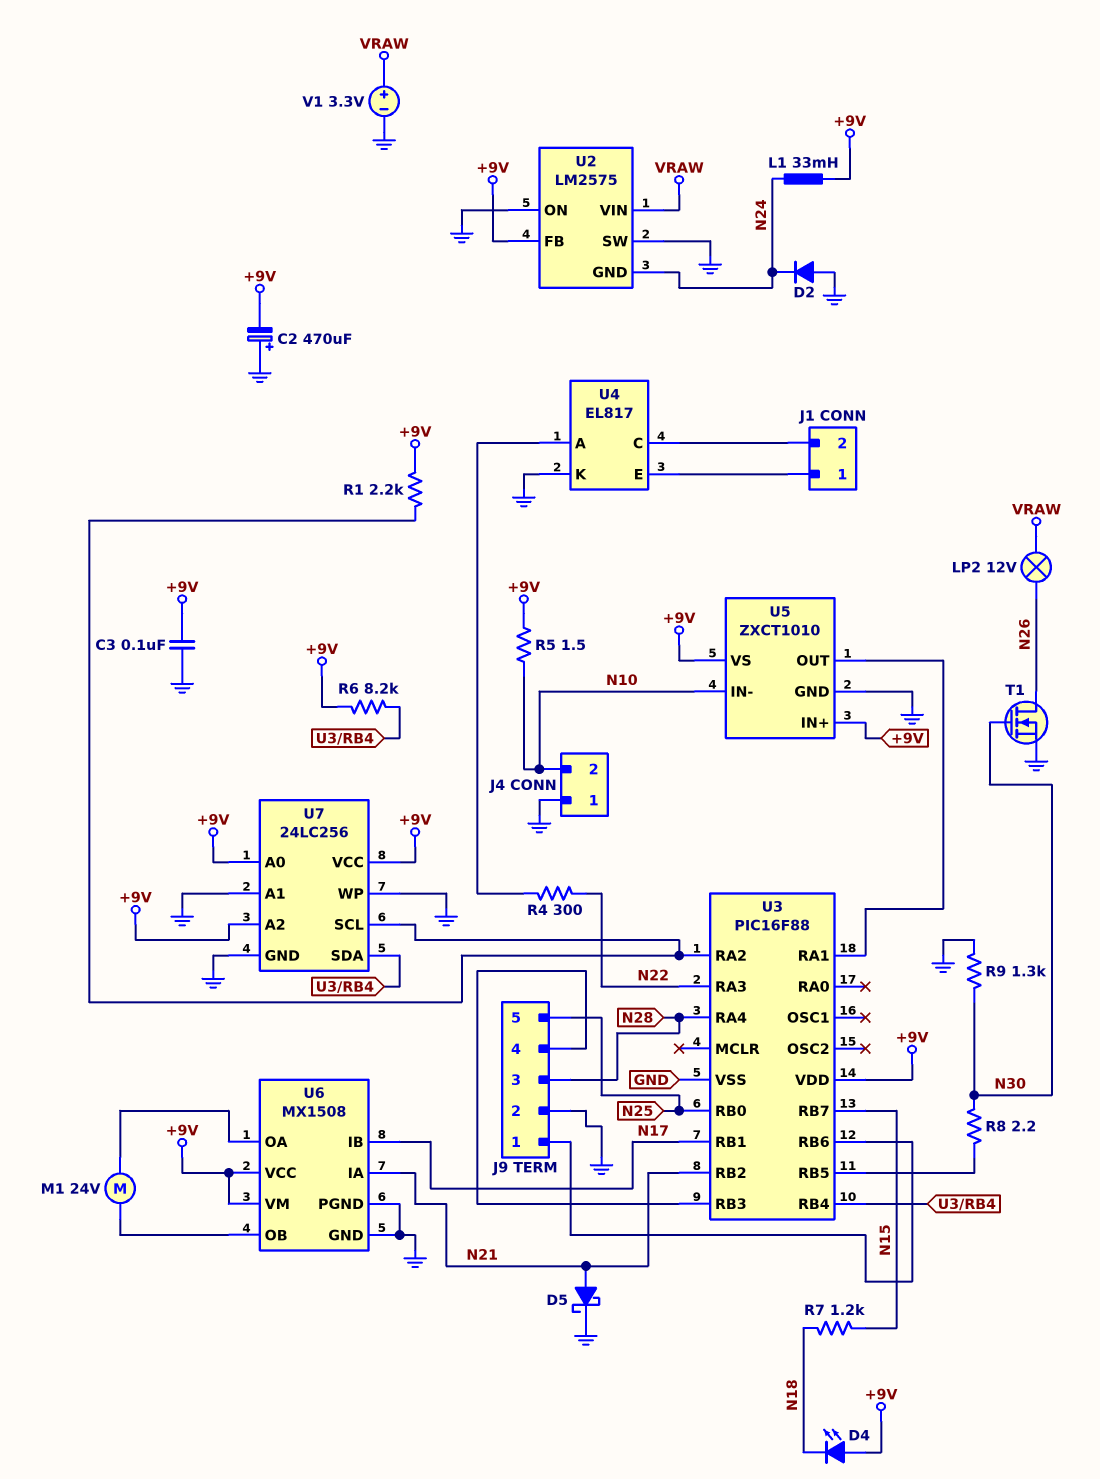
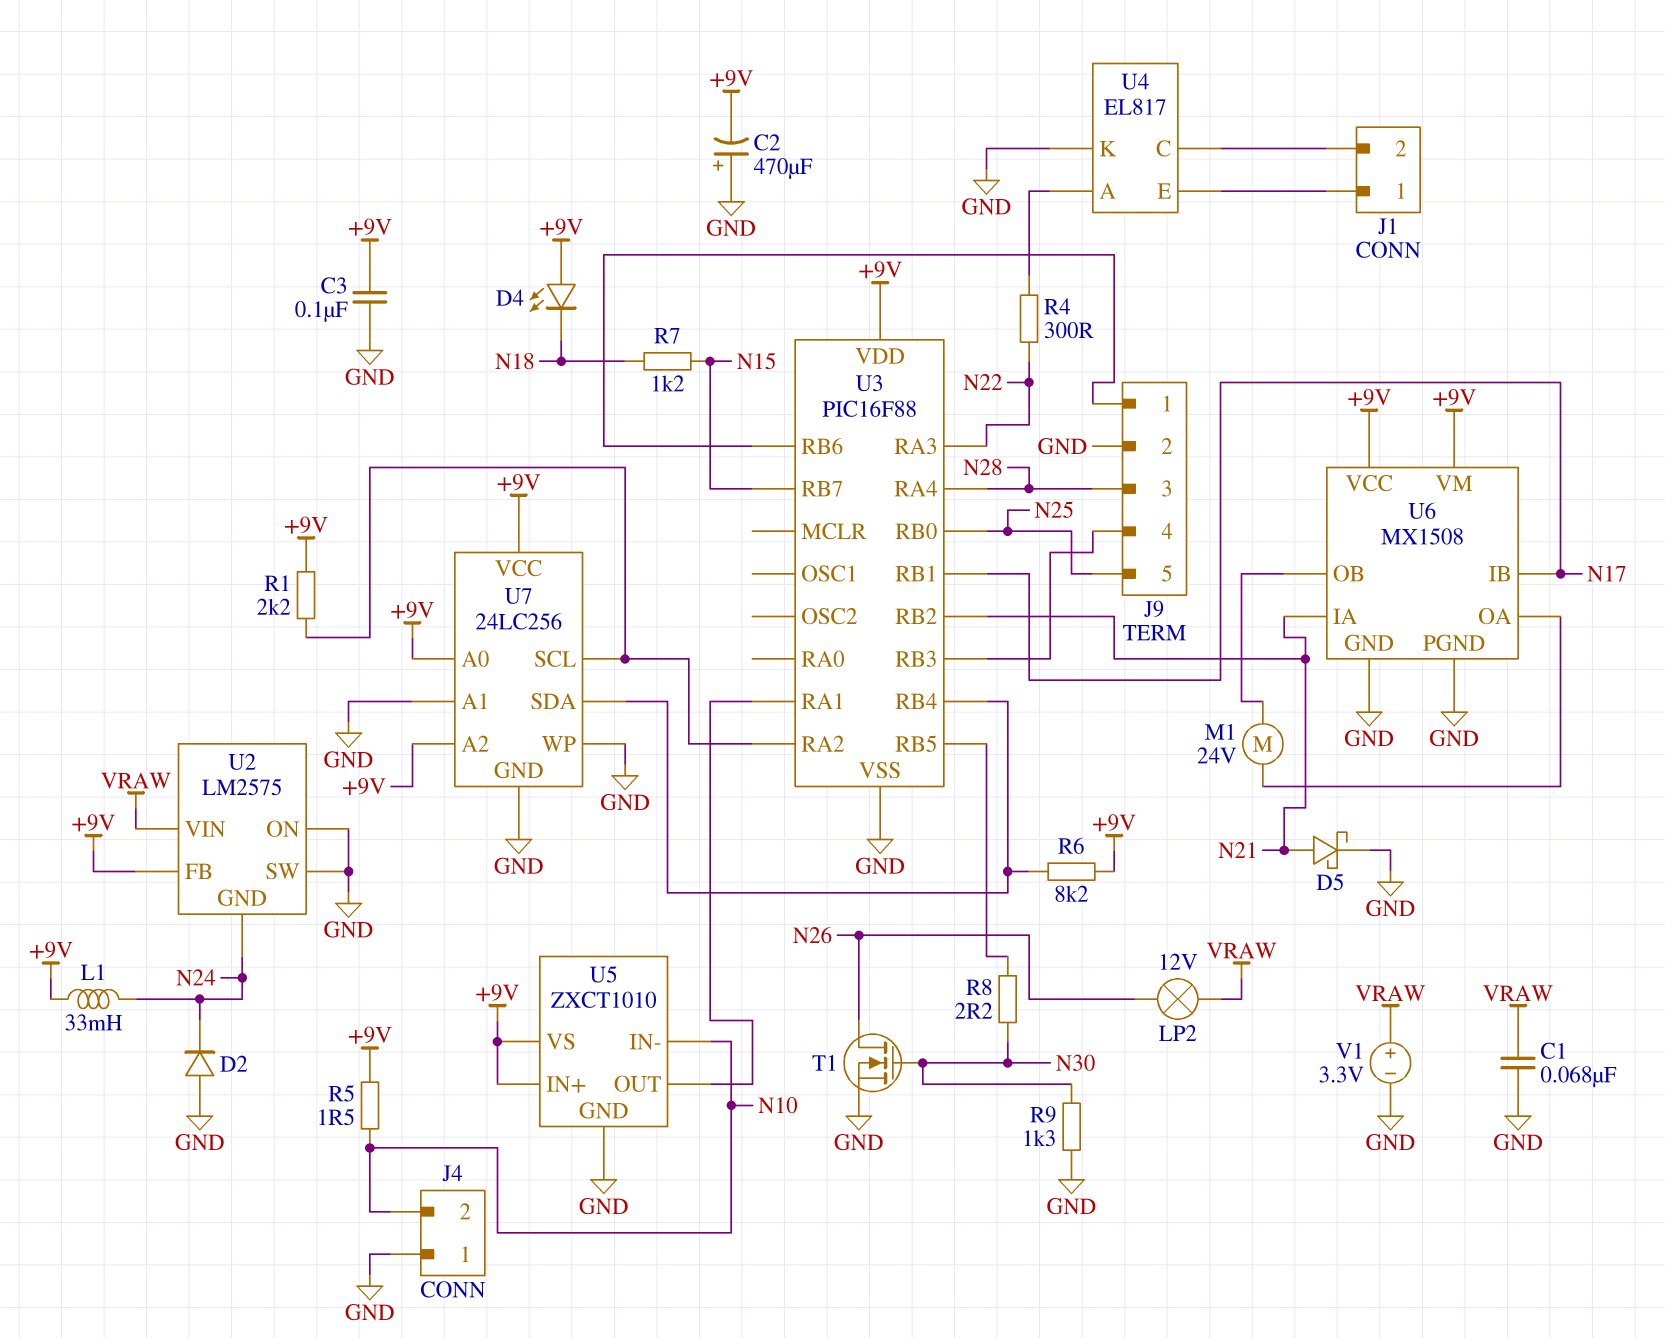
C1: none -> 68nF (GND, VRAW)

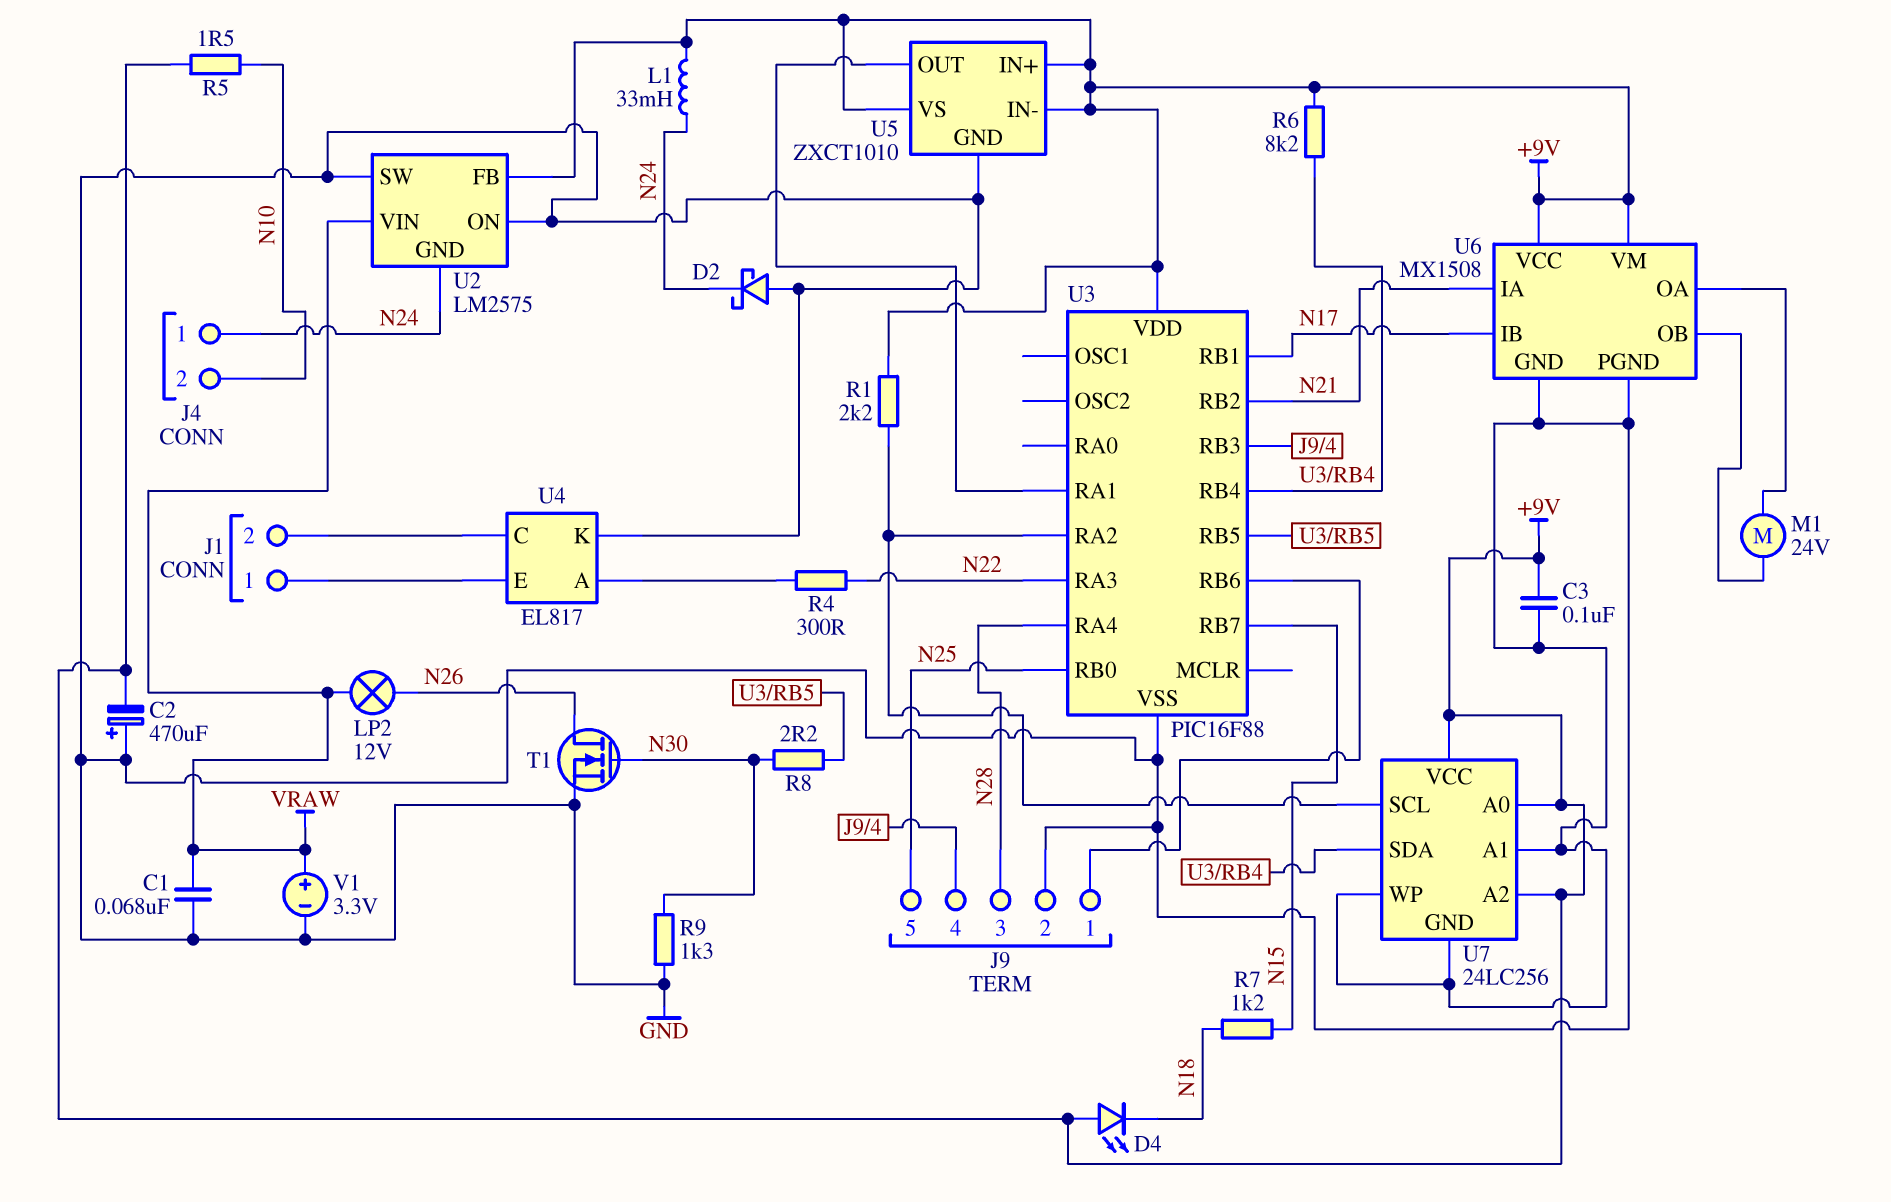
D2: diode (A GND, K N24) -> schottky (A GND, K N24)
D5: schottky (A N21, K GND) -> none
J4 pin 1: GND -> N24
U5 pin IN-: N10 -> +9V

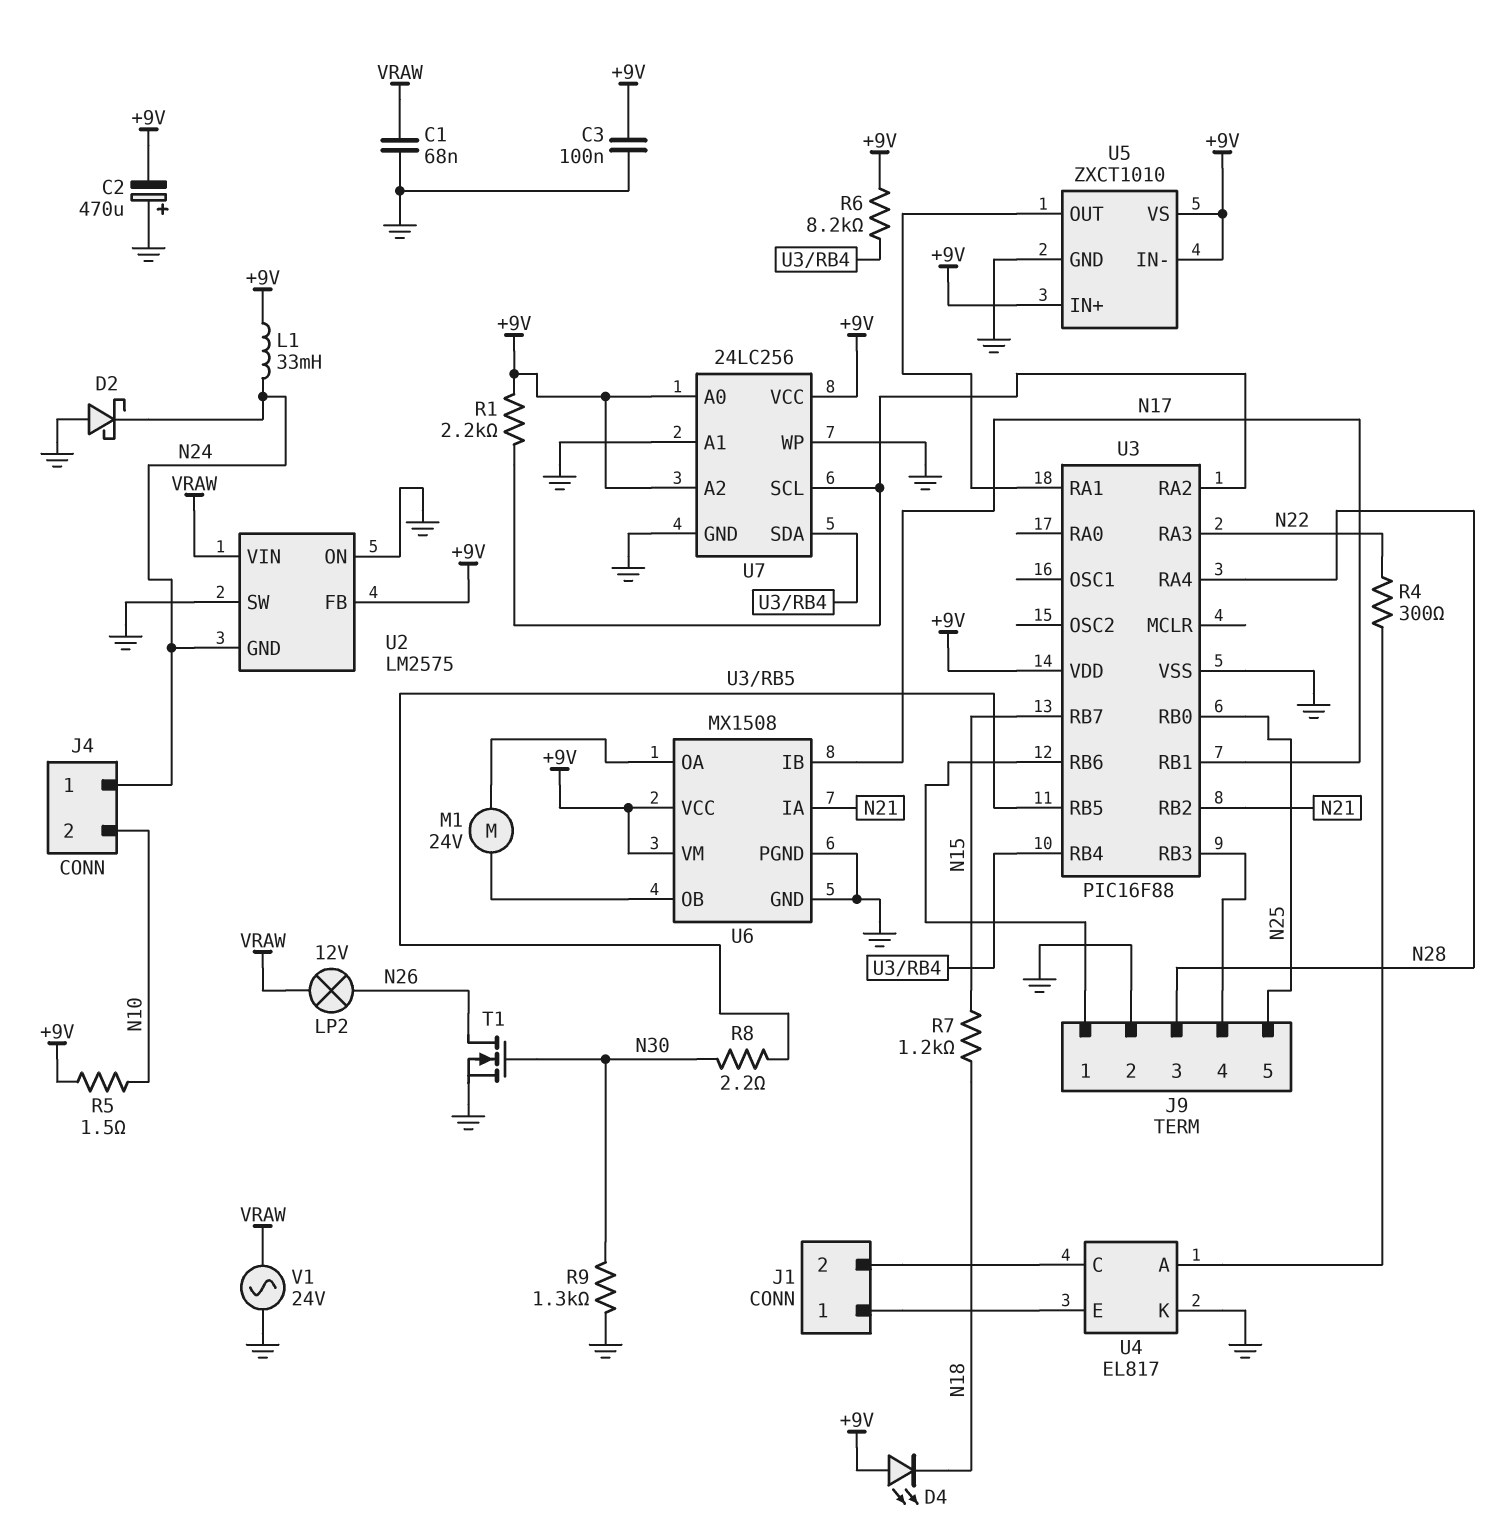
V1: 3.3V (plus VRAW, minus GND) -> AC 24V (GND, VRAW)

